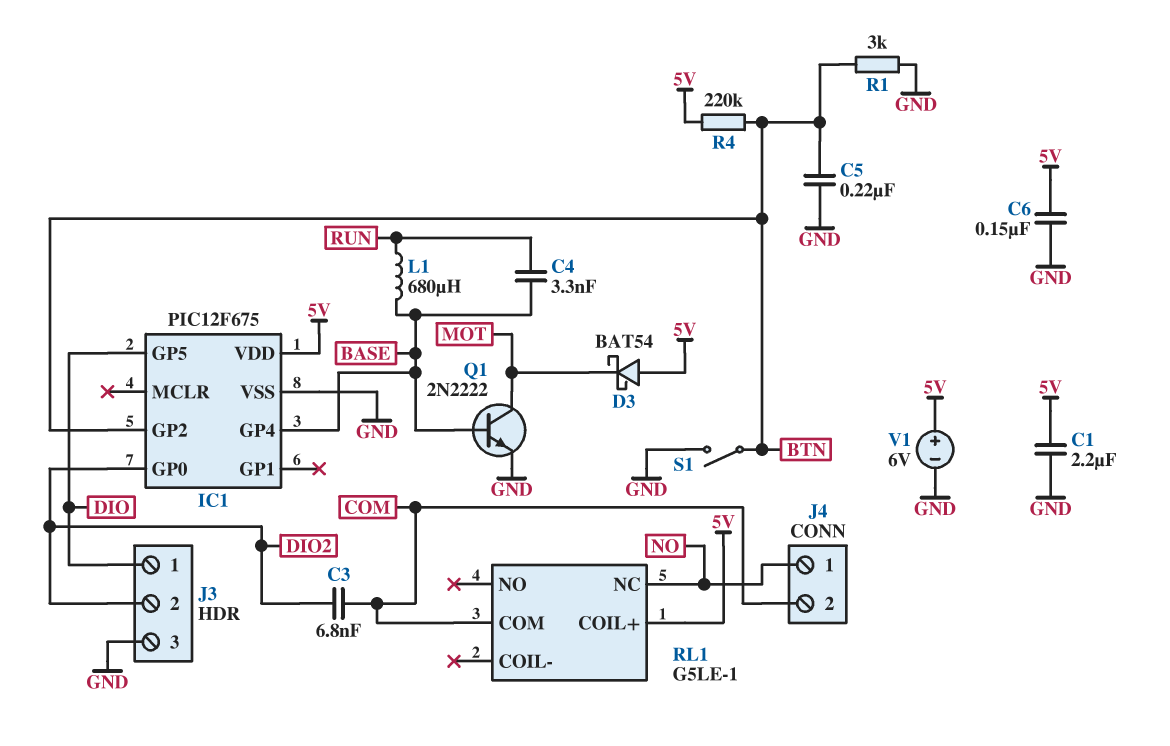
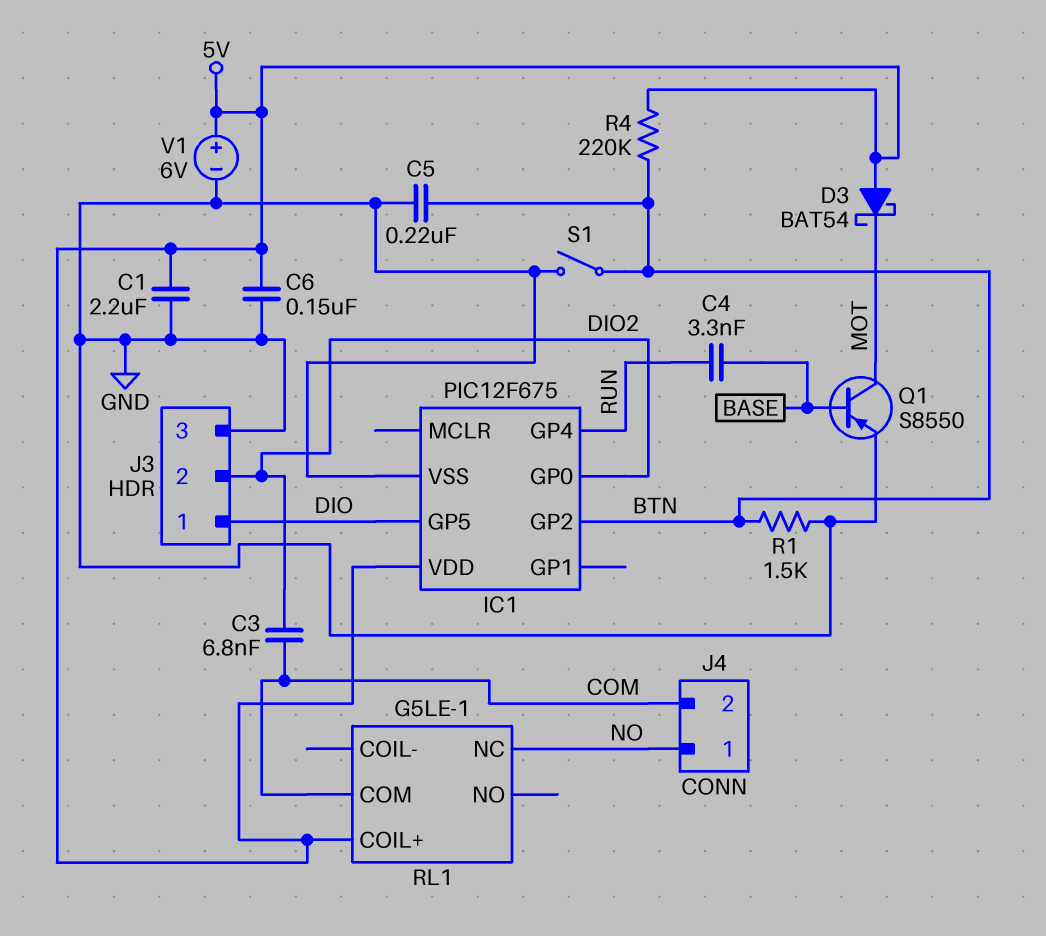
IC1 pin GP4: BASE -> RUN
L1: 680uH (BASE, RUN) -> none
Q1: NPN 2N2222 (B BASE, C MOT, E GND) -> PNP S8550 (B BASE, C MOT, E GND)
R1: 3k (BTN, GND) -> 1.5k (BTN, GND)

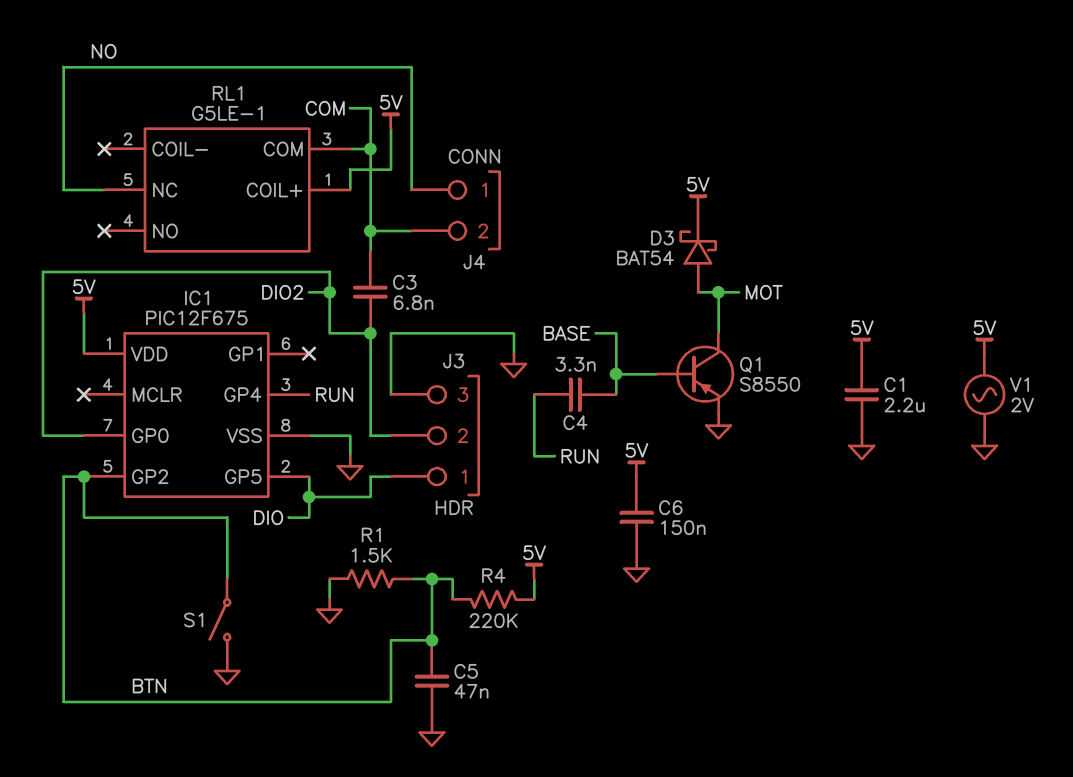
C5: 220nF (BTN, GND) -> 47nF (BTN, GND)
D3: schottky BAT54 (A 5V, K MOT) -> schottky BAT54 (A MOT, K 5V)
V1: 6V (plus 5V, minus GND) -> AC 2V (5V, GND)

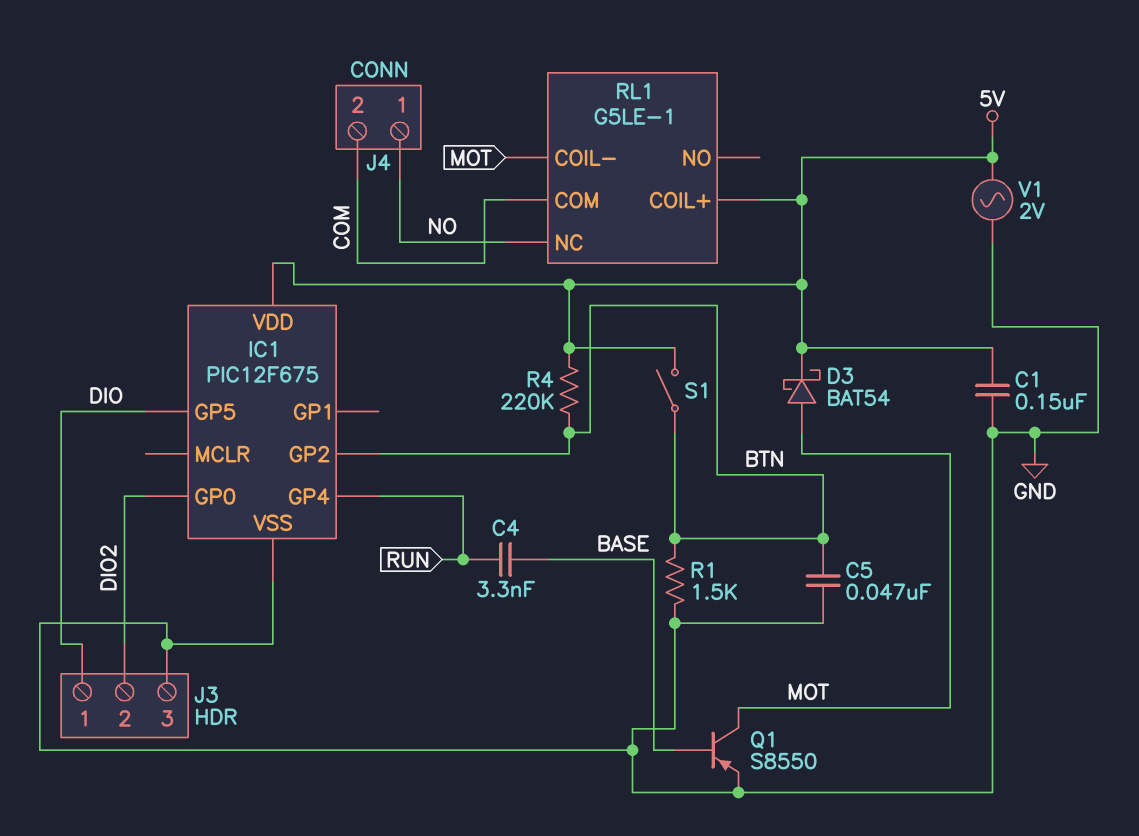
C1: 2.2uF (5V, GND) -> 150nF (5V, GND)
C3: 6.8nF (COM, DIO2) -> none
C6: 150nF (5V, GND) -> none
RL1 pin COIL-: none -> MOT
S1: switch (BTN, GND) -> switch (5V, BTN)

